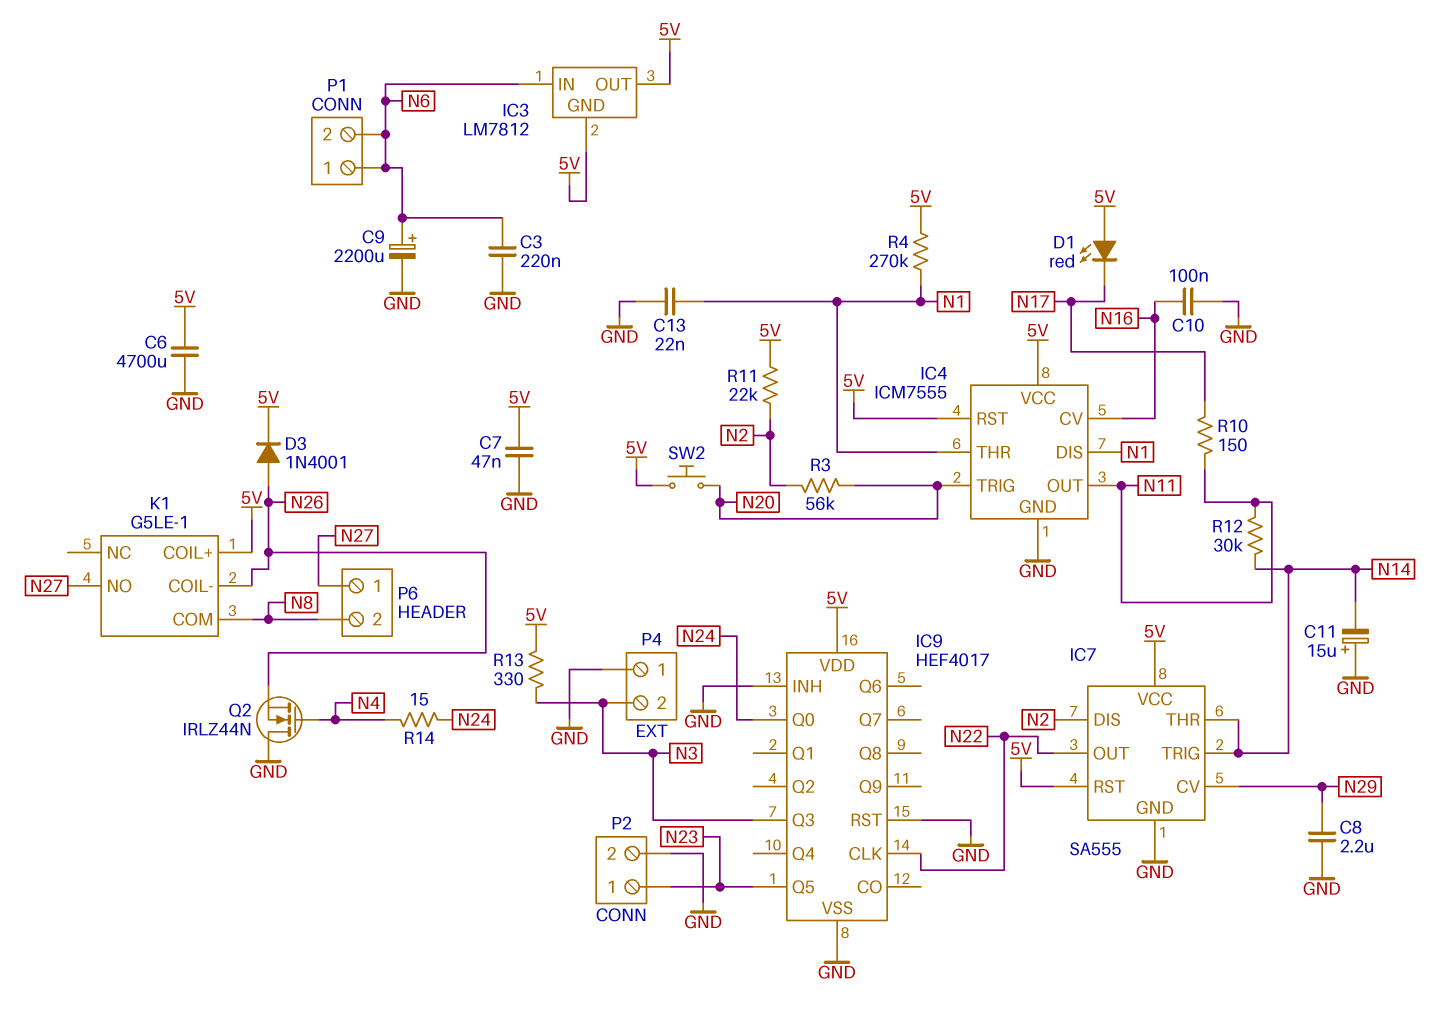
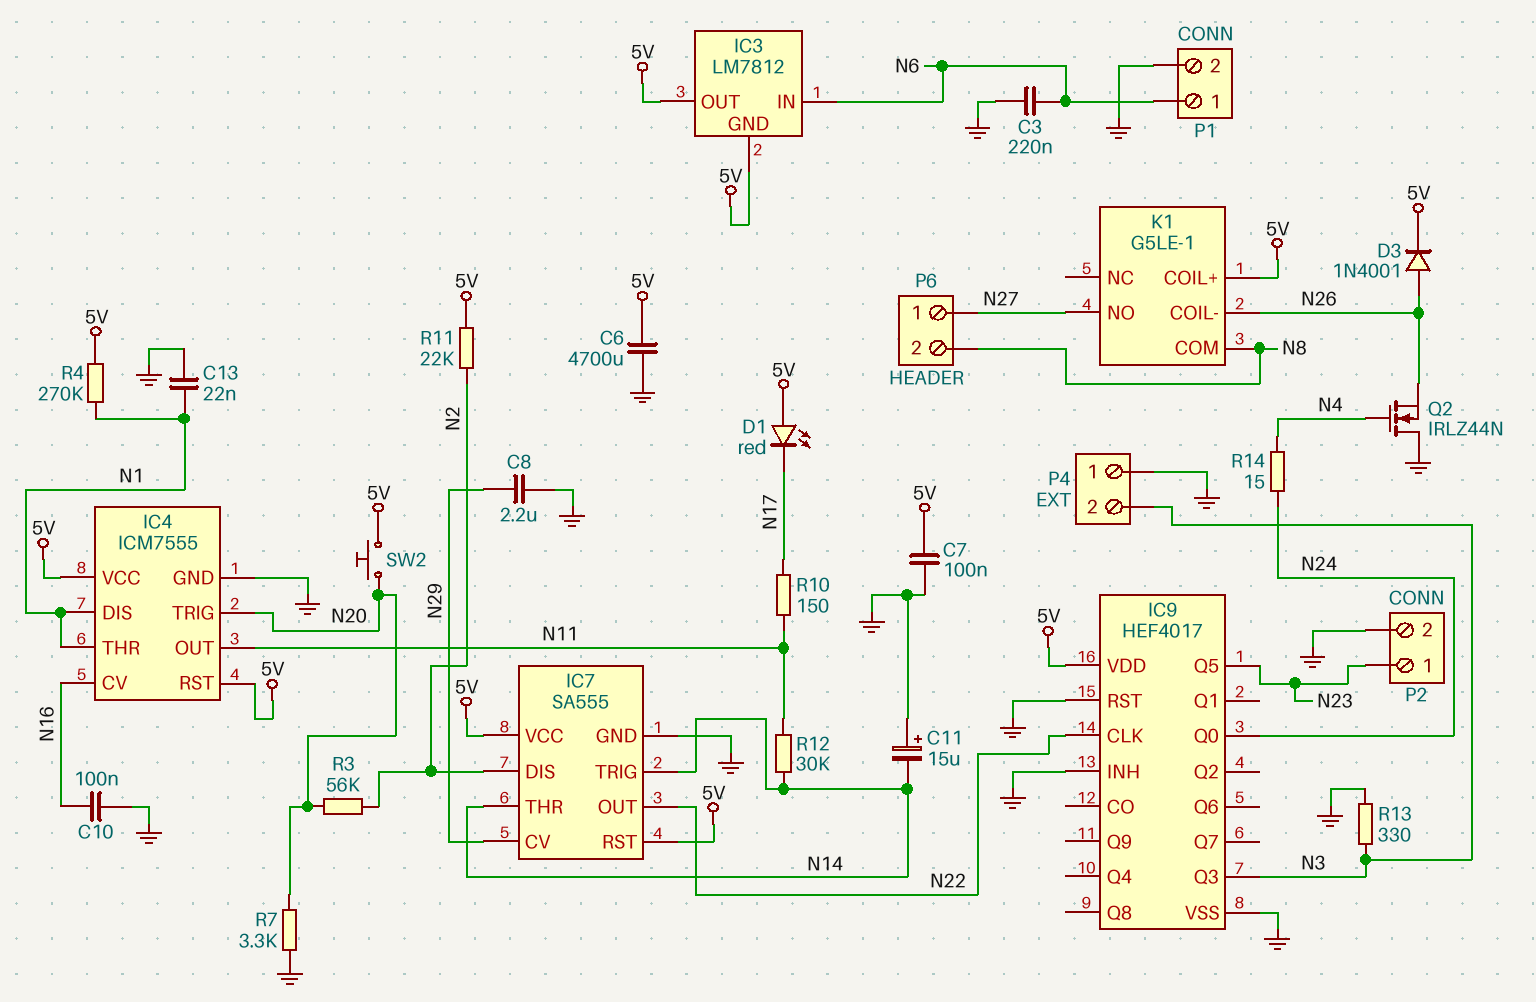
C7: 47nF (5V, GND) -> 100nF (5V, GND)
C9: 2200uF (plus N6, minus GND) -> none
P1 pin 2: N6 -> GND
R7: none -> 3.3k (GND, N20)
R13: 330 (5V, N3) -> 330 (GND, N3)

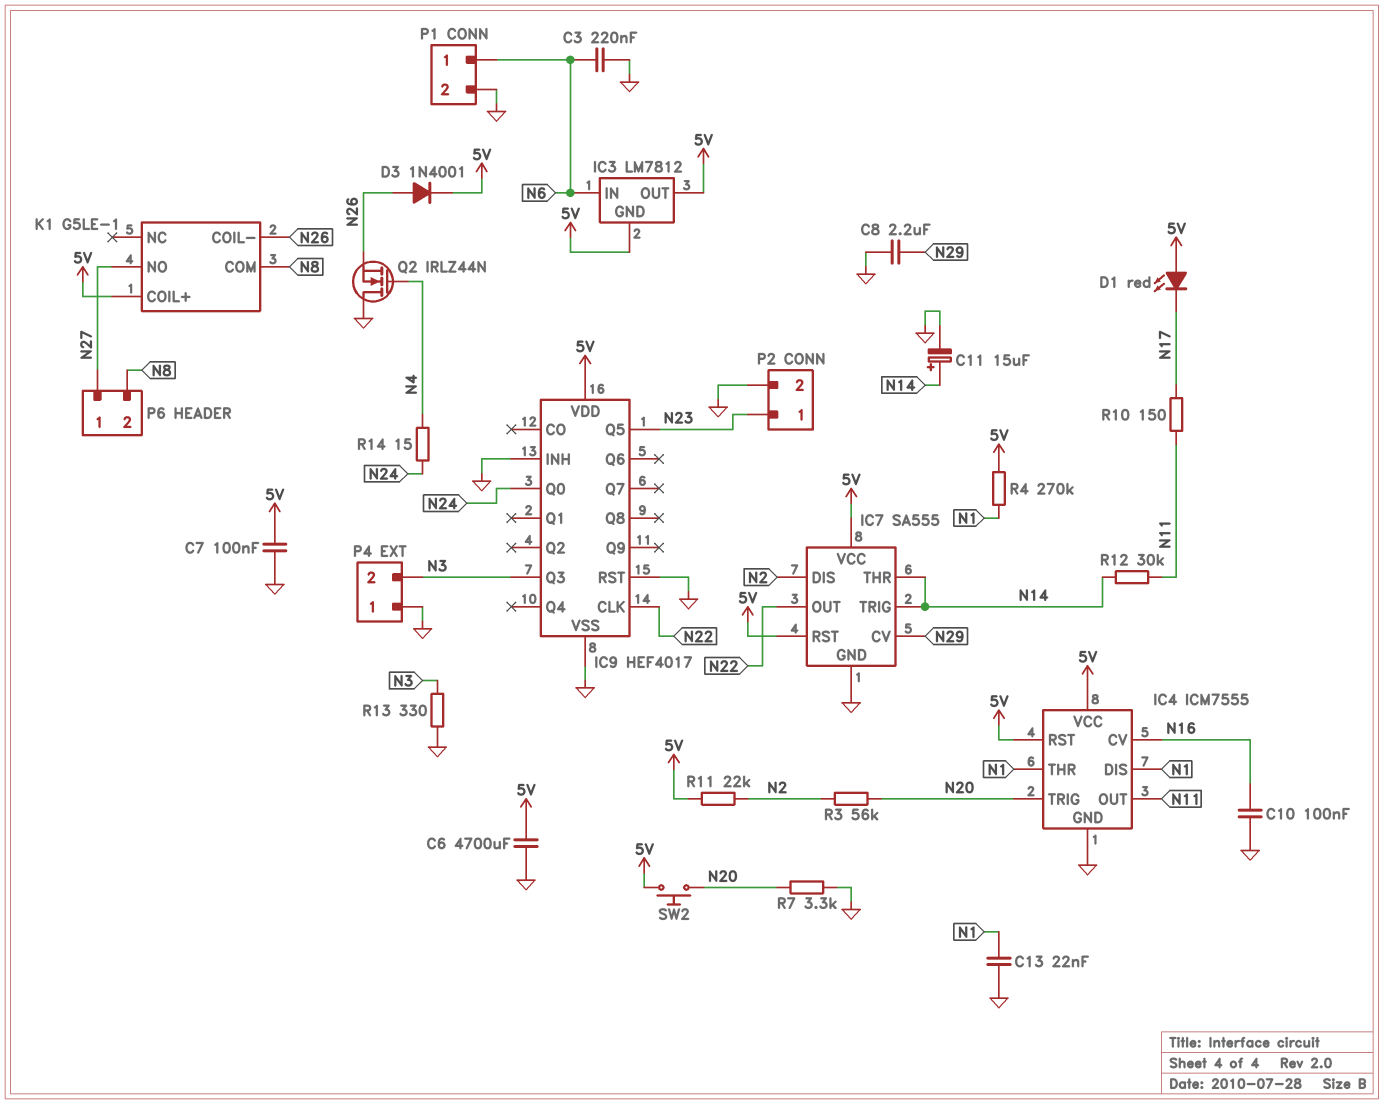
C11: 15uF (plus GND, minus N14) -> 15uF (plus N14, minus GND)

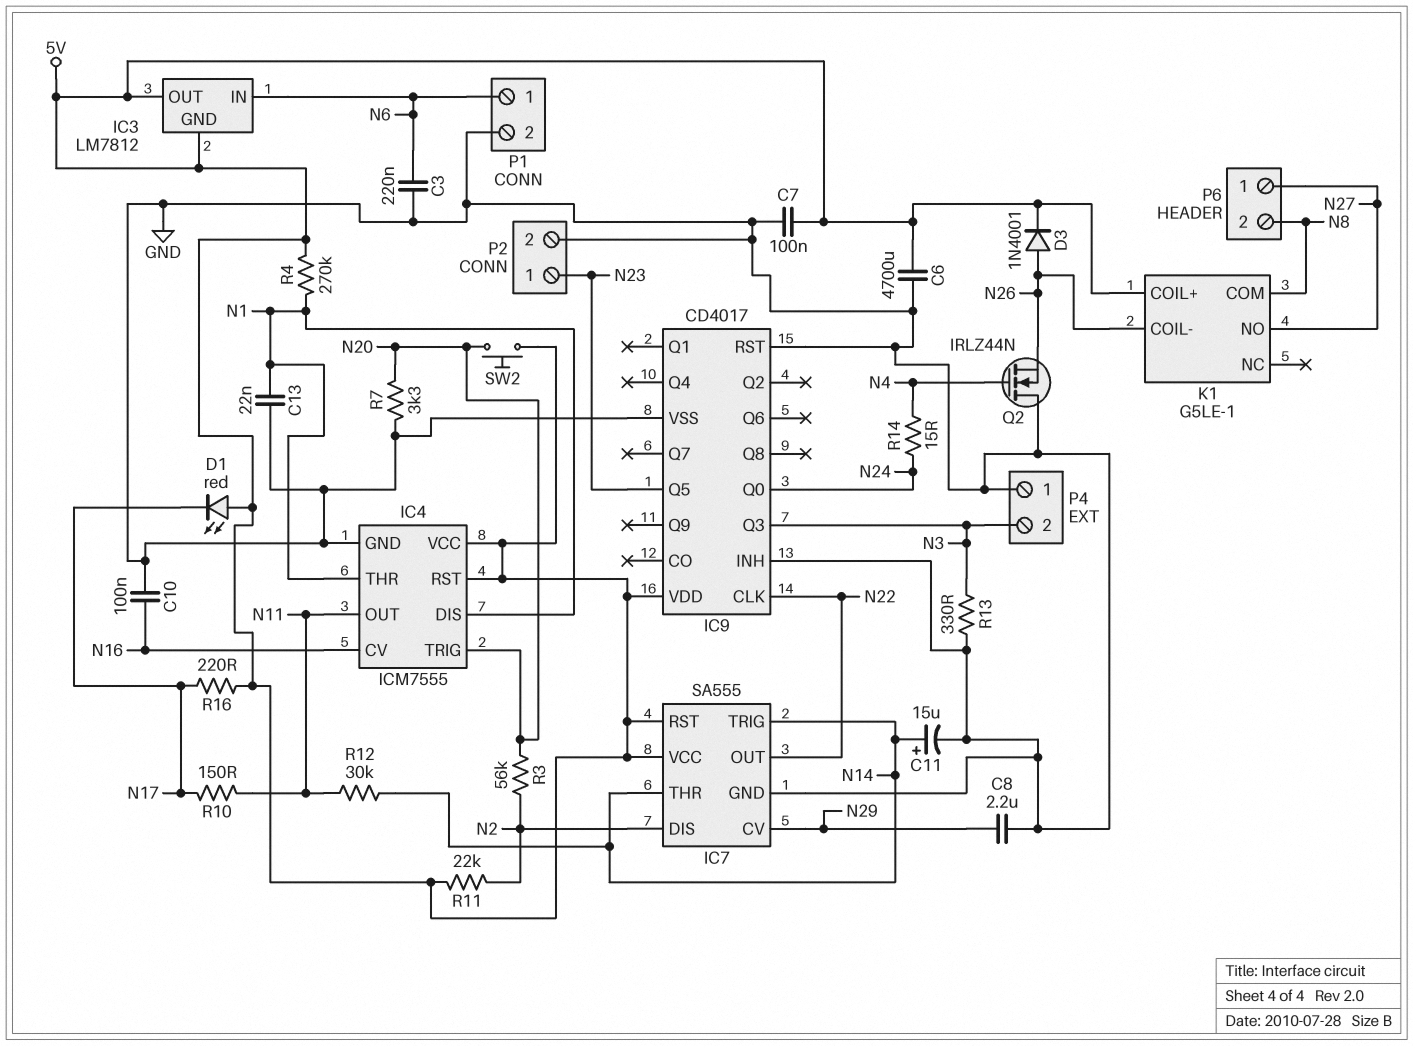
IC9: HEF4017 -> CD4017
R16: none -> 220 (5V, N17)

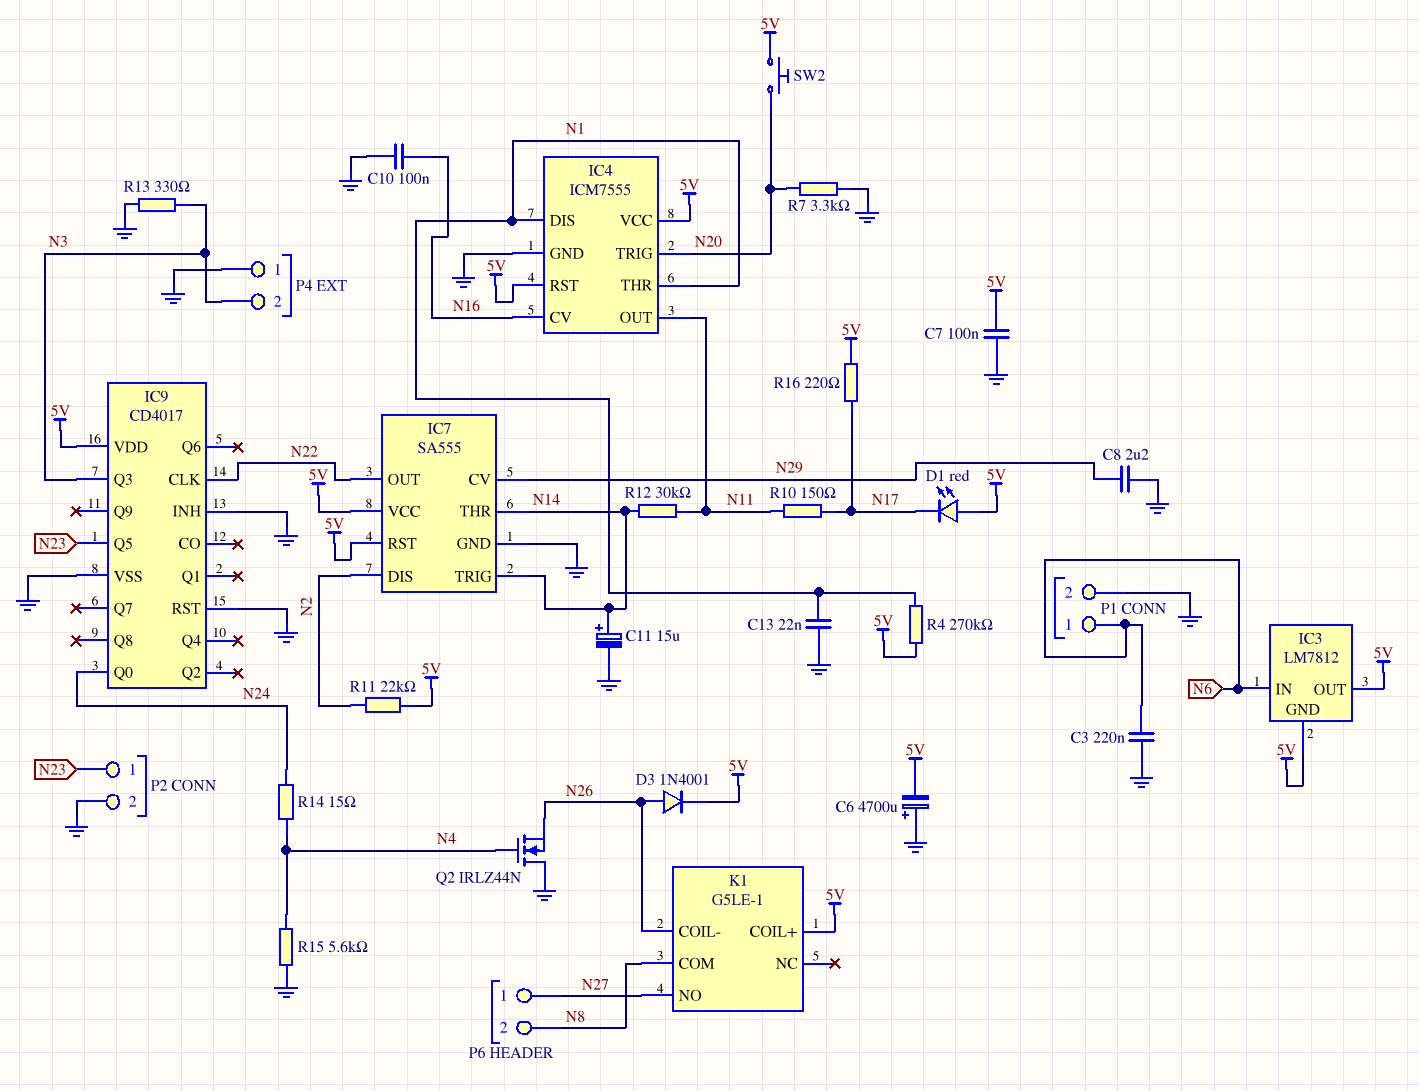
C6: 4700uF (5V, GND) -> 4700uF (plus GND, minus 5V)
R3: 56k (N2, N20) -> none
R15: none -> 5.6k (GND, N4)

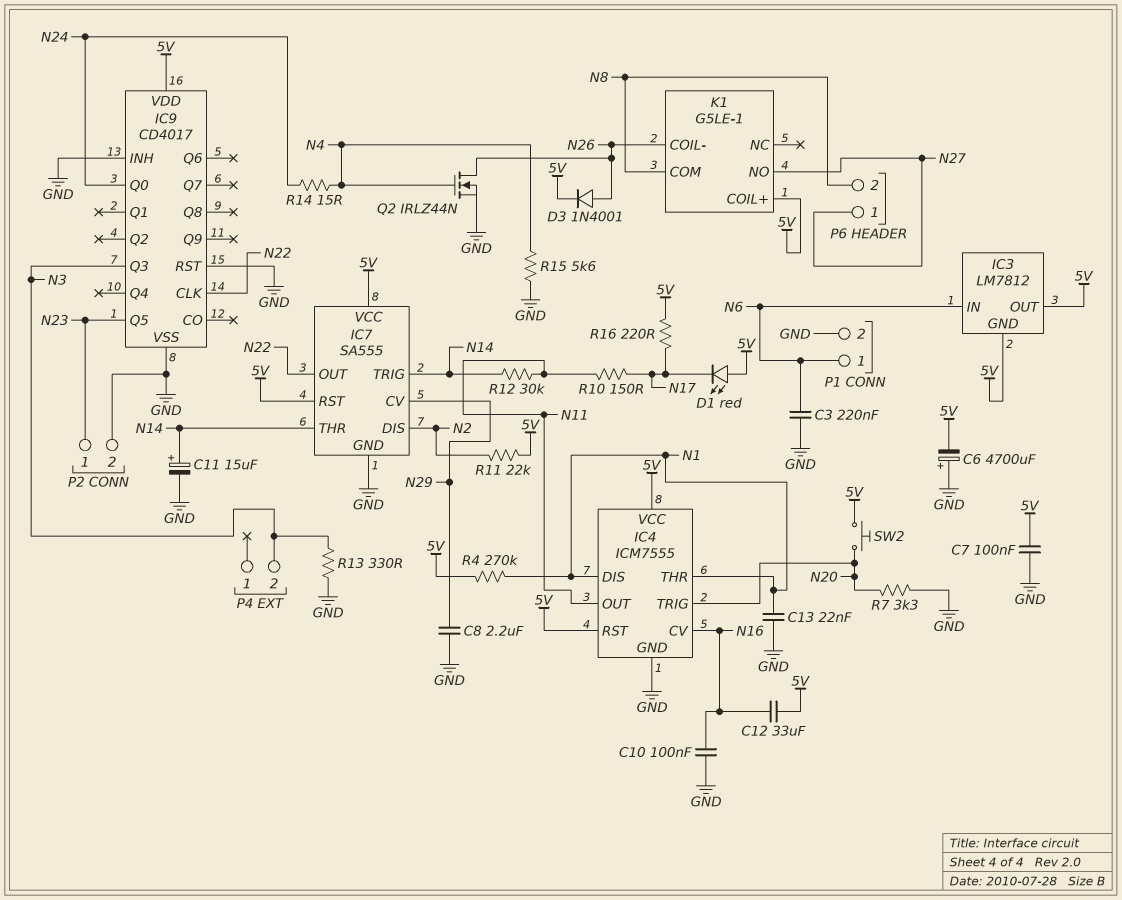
C12: none -> 33uF (5V, N16)
P4 pin 1: GND -> none
Q2: NMOS IRLZ44N (G N4, D GND, S N26) -> NMOS IRLZ44N (G N4, D N26, S GND)

